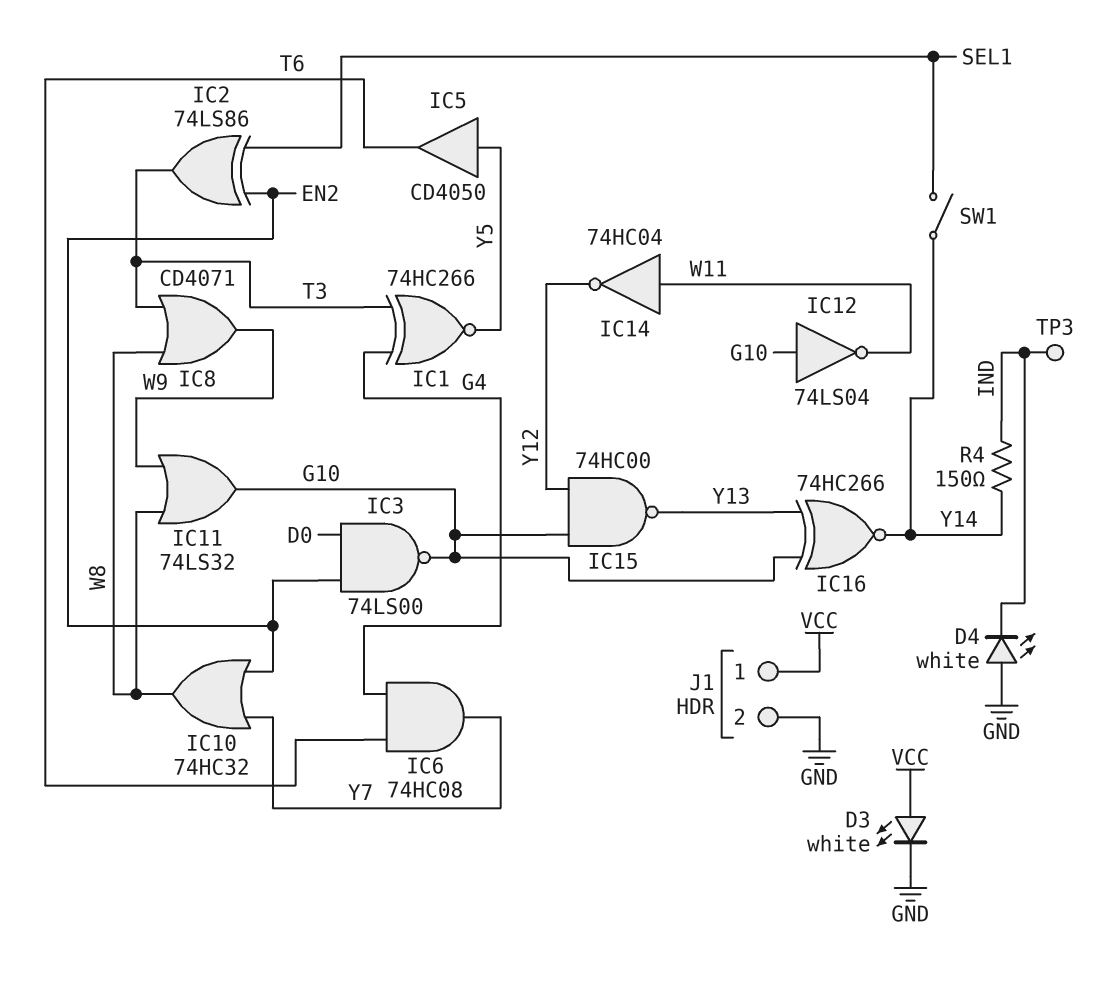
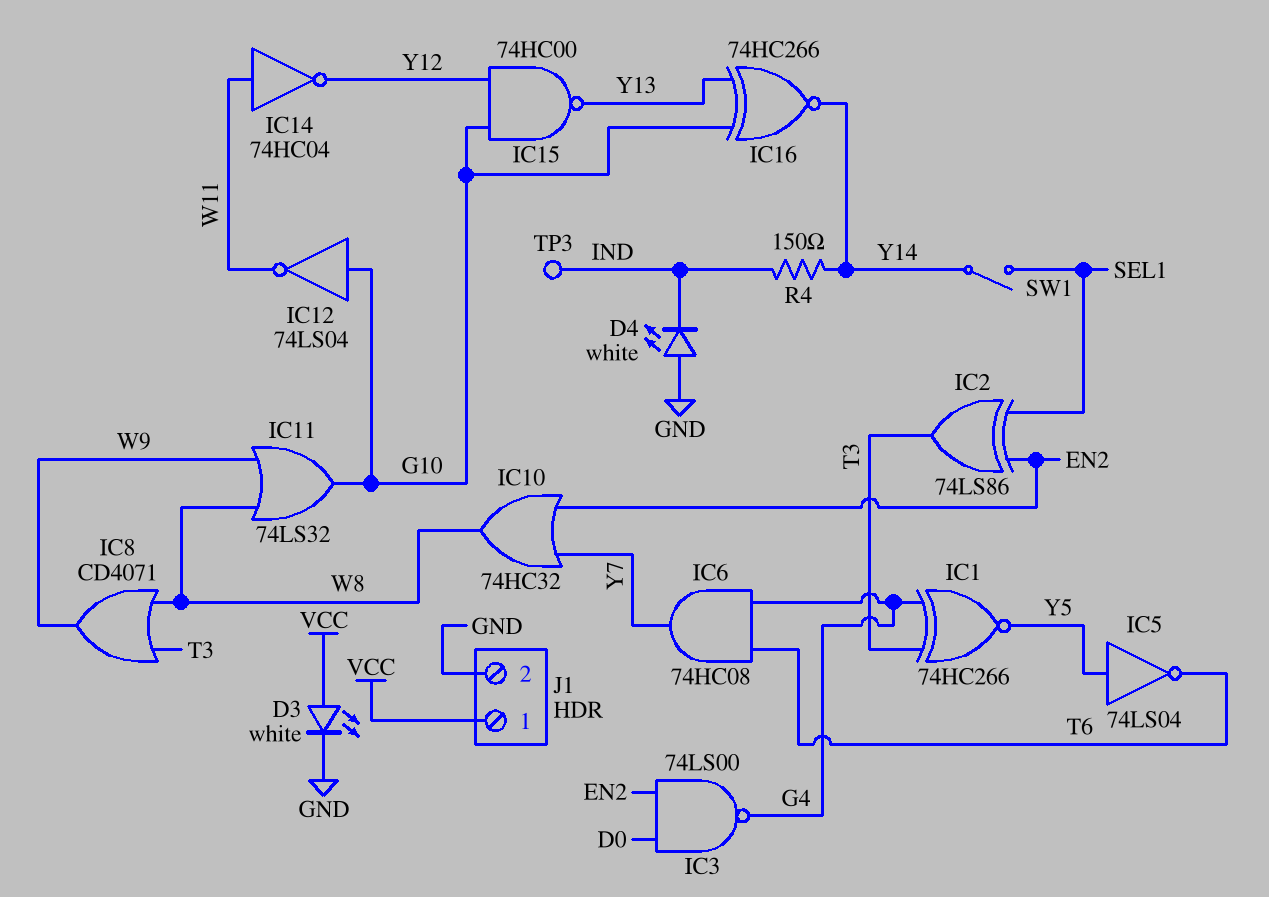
IC3: NAND 74LS00 (in D0, in EN2, out G10) -> NAND 74LS00 (in D0, in EN2, out G4)
IC5: buffer CD4050 (in Y5, out T6) -> NOT 74LS04 (in Y5, out T6)

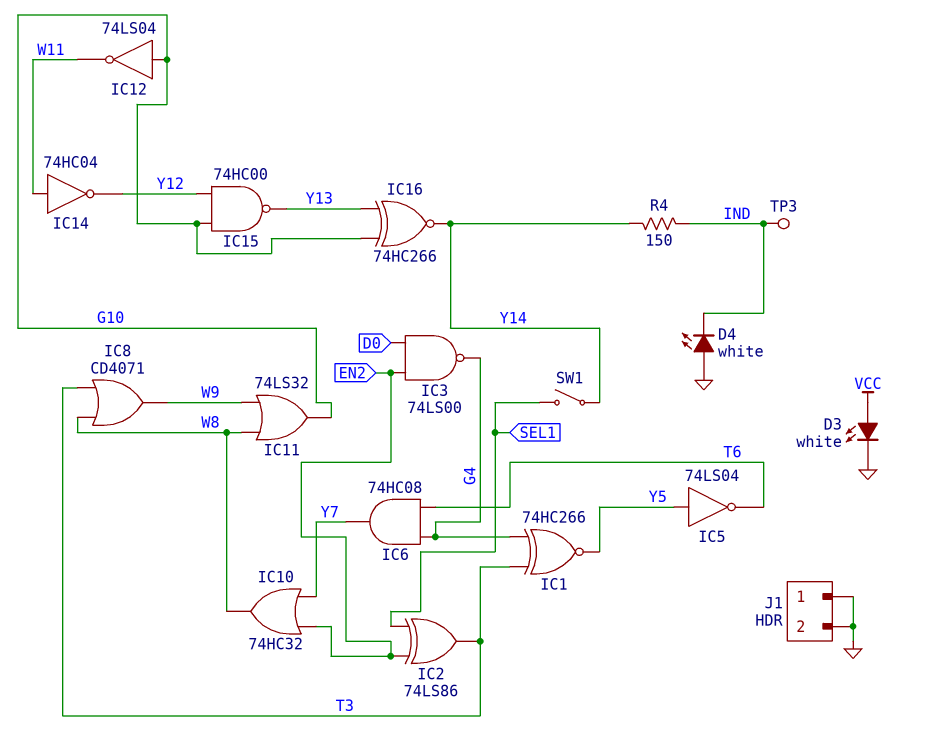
J1 pin 1: VCC -> GND

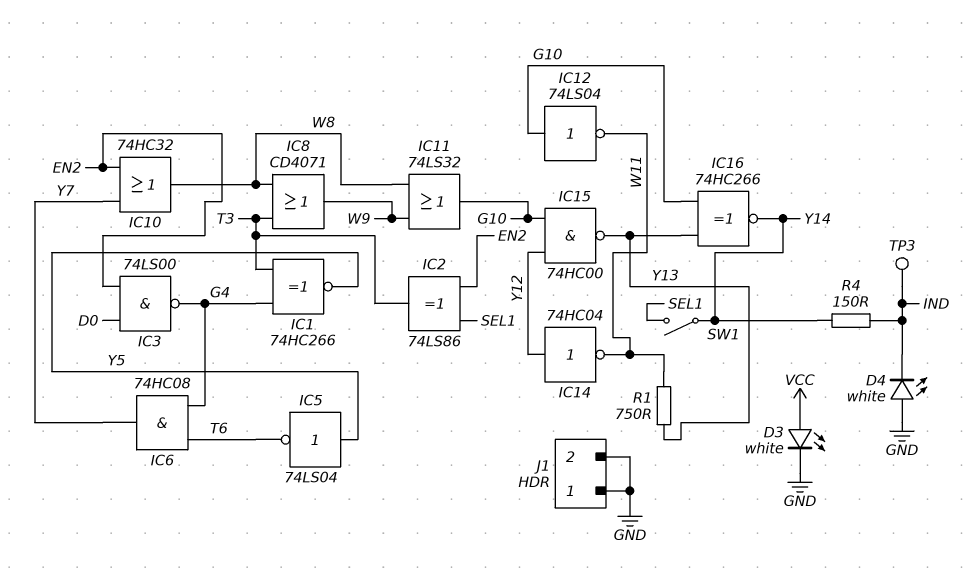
IC14: NOT 74HC04 (in W11, out Y12) -> NOT 74HC04 (in Y12, out W11)
R1: none -> 750 (W11, Y13)

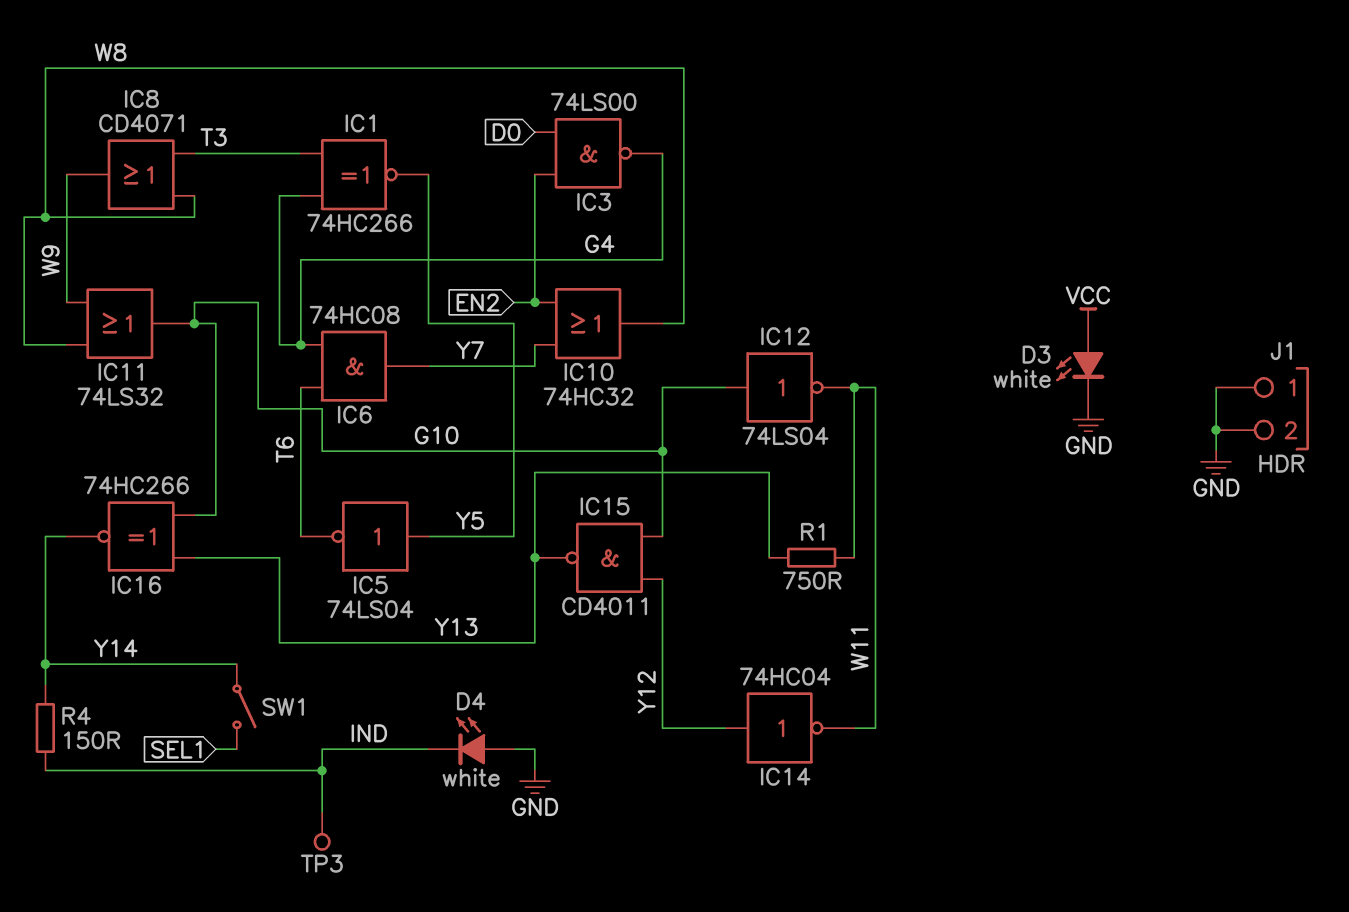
IC2: XOR 74LS86 (in EN2, in SEL1, out T3) -> none
IC15: NAND 74HC00 (in G10, in Y12, out Y13) -> NAND CD4011 (in G10, in Y12, out Y13)

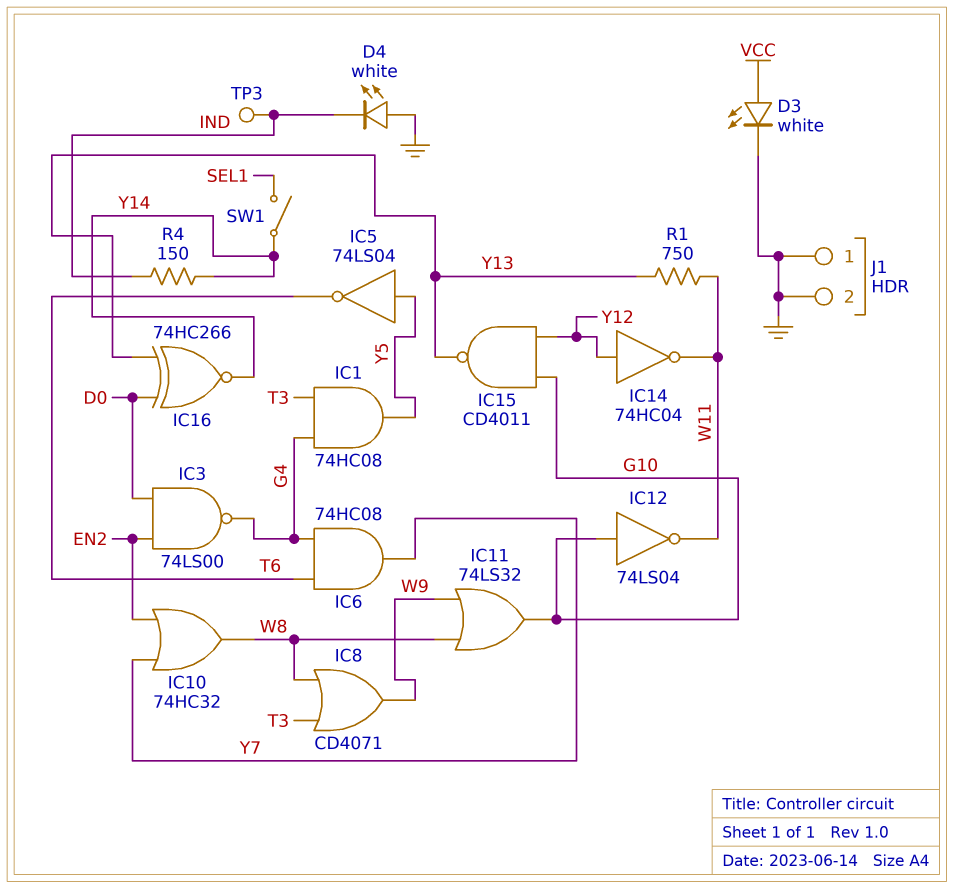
IC1: XNOR 74HC266 (in G4, in T3, out Y5) -> AND 74HC08 (in G4, in T3, out Y5)
IC16: XNOR 74HC266 (in G10, in Y13, out Y14) -> XNOR 74HC266 (in D0, in Y13, out Y14)

